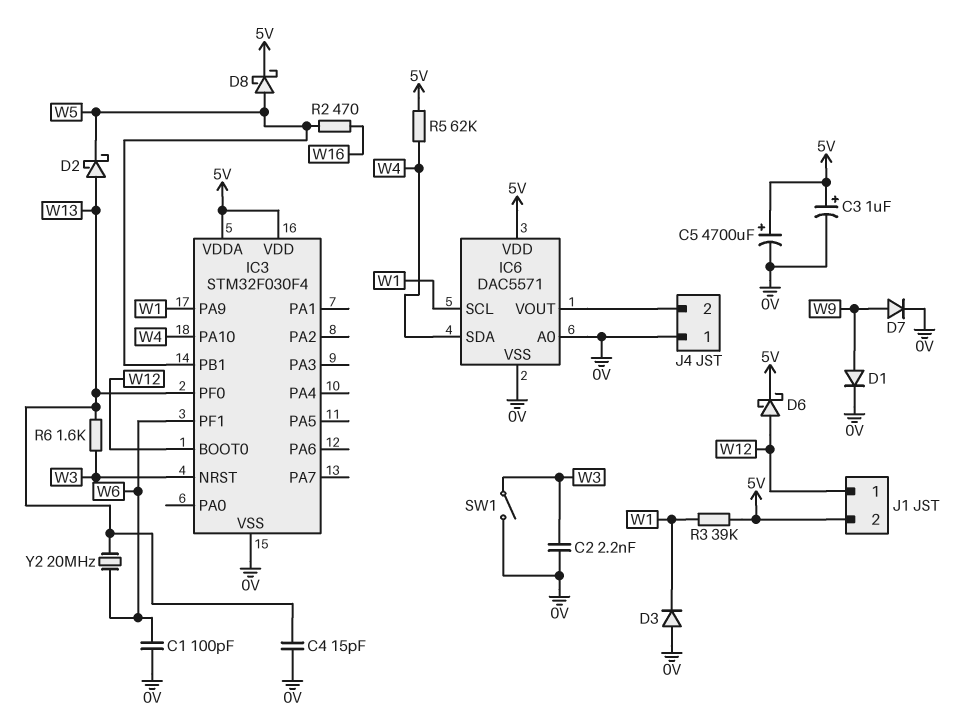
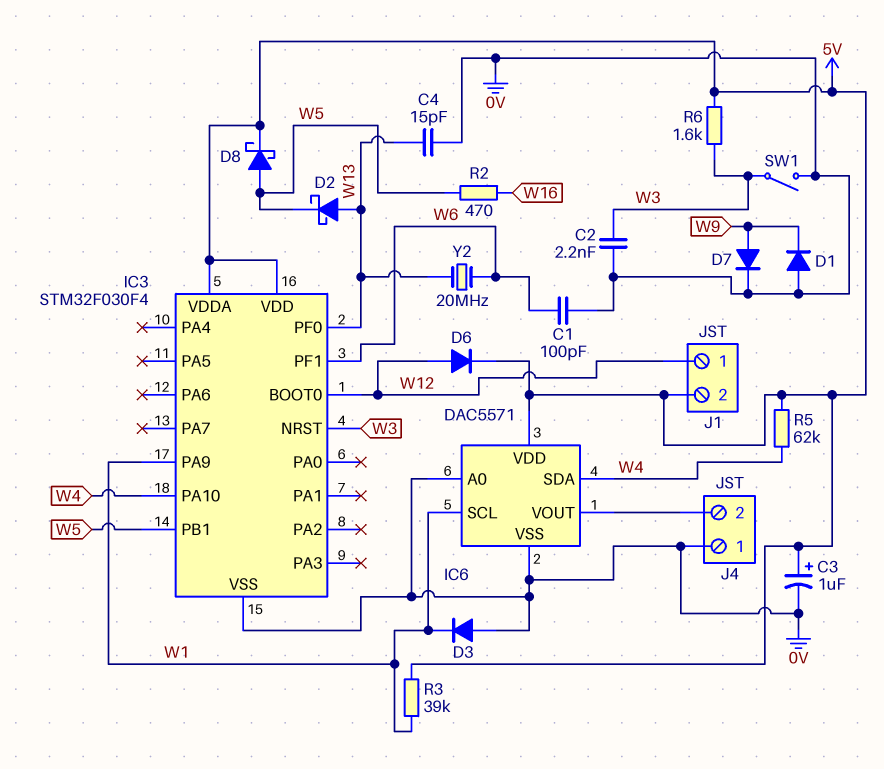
C5: 4700uF (plus 5V, minus 0V) -> none
D1: diode (A W9, K 0V) -> diode (A 0V, K W9)
D6: schottky (A W12, K 5V) -> diode (A W12, K 5V)
R6: 1.6k (W3, W13) -> 1.6k (5V, W3)

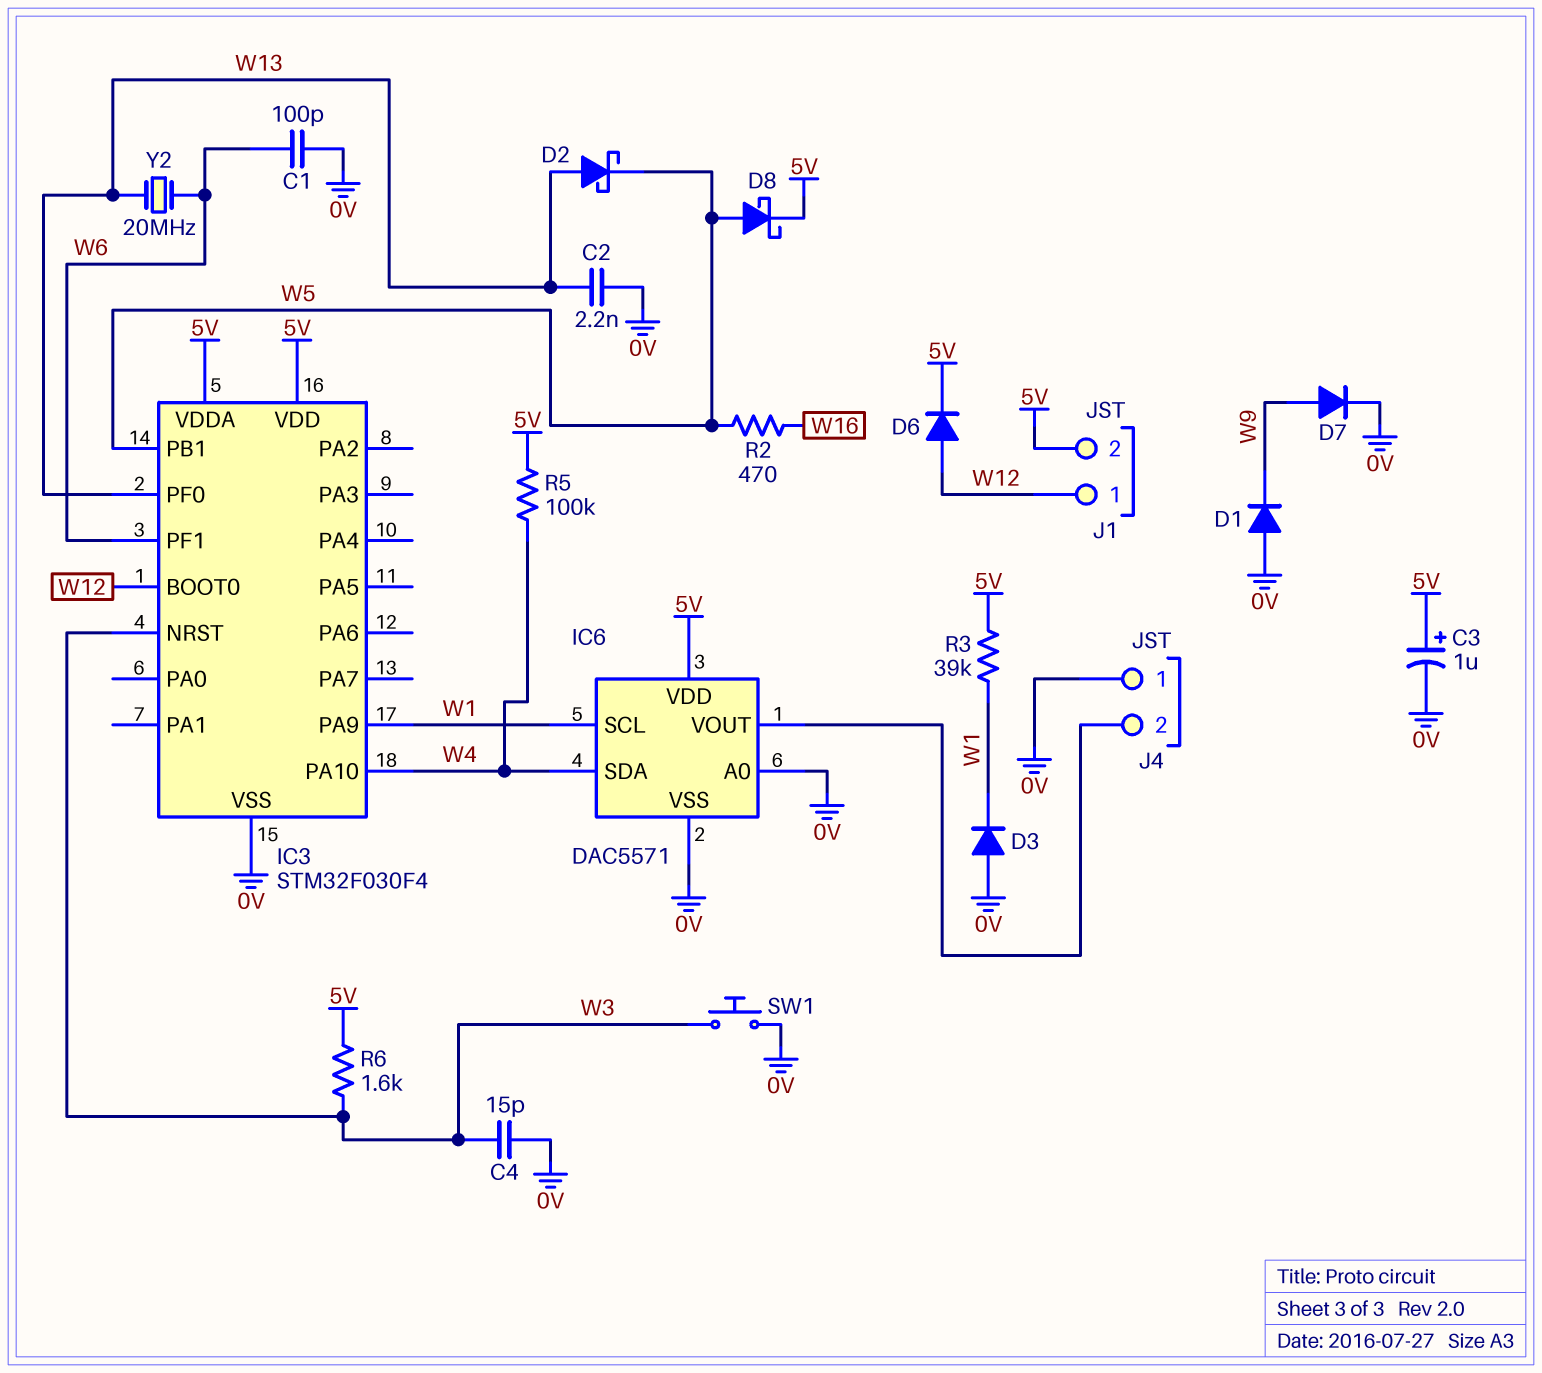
C2: 2.2nF (0V, W3) -> 2.2nF (0V, W13)
C4: 15pF (0V, W13) -> 15pF (0V, W3)
R5: 62k (5V, W4) -> 100k (5V, W4)
SW1: switch (0V, W3) -> button (0V, W3)

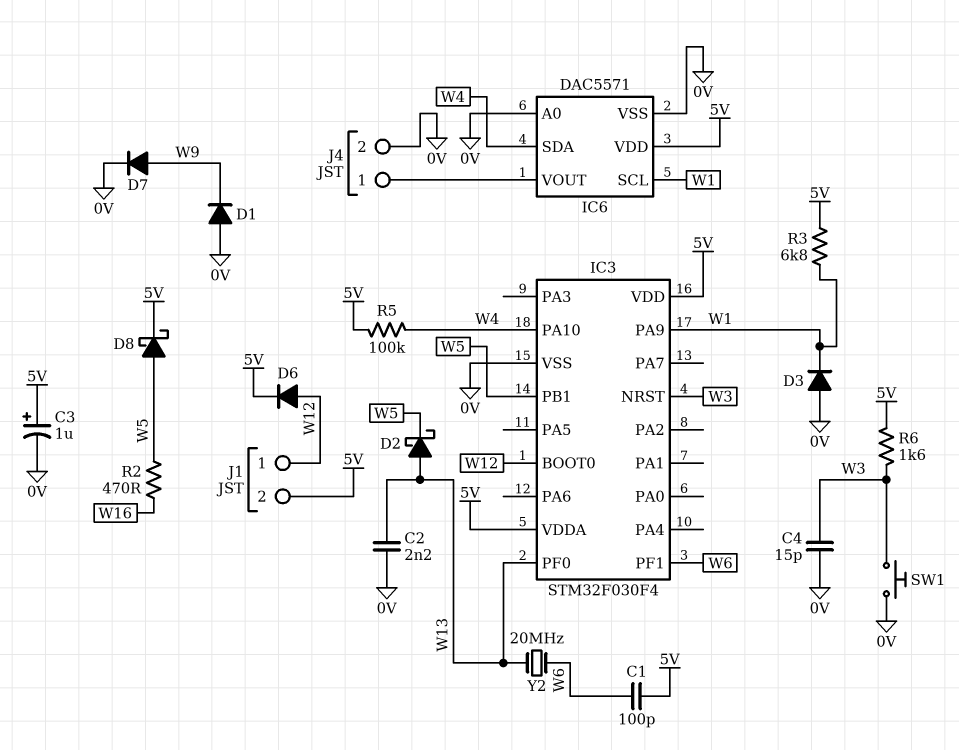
C1: 100pF (0V, W6) -> 100pF (5V, W6)
J4 pin 1: 0V -> IC6/VOUT
J4 pin 2: IC6/VOUT -> 0V
R3: 39k (5V, W1) -> 6.8k (5V, W1)

